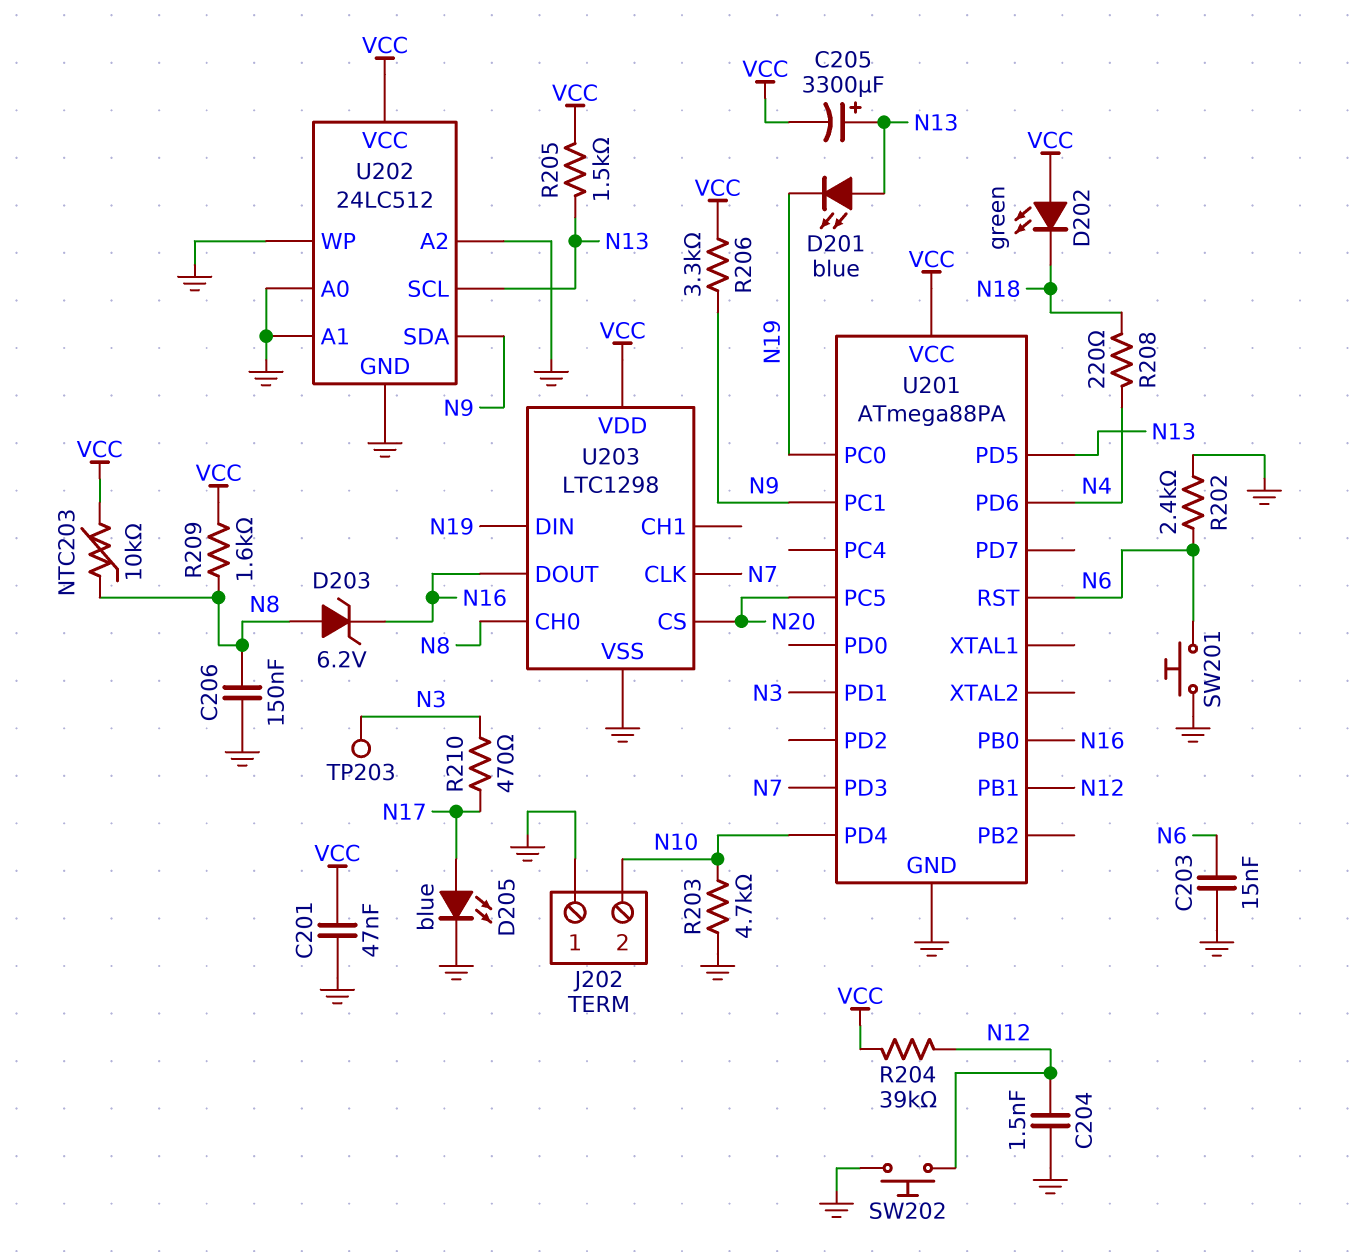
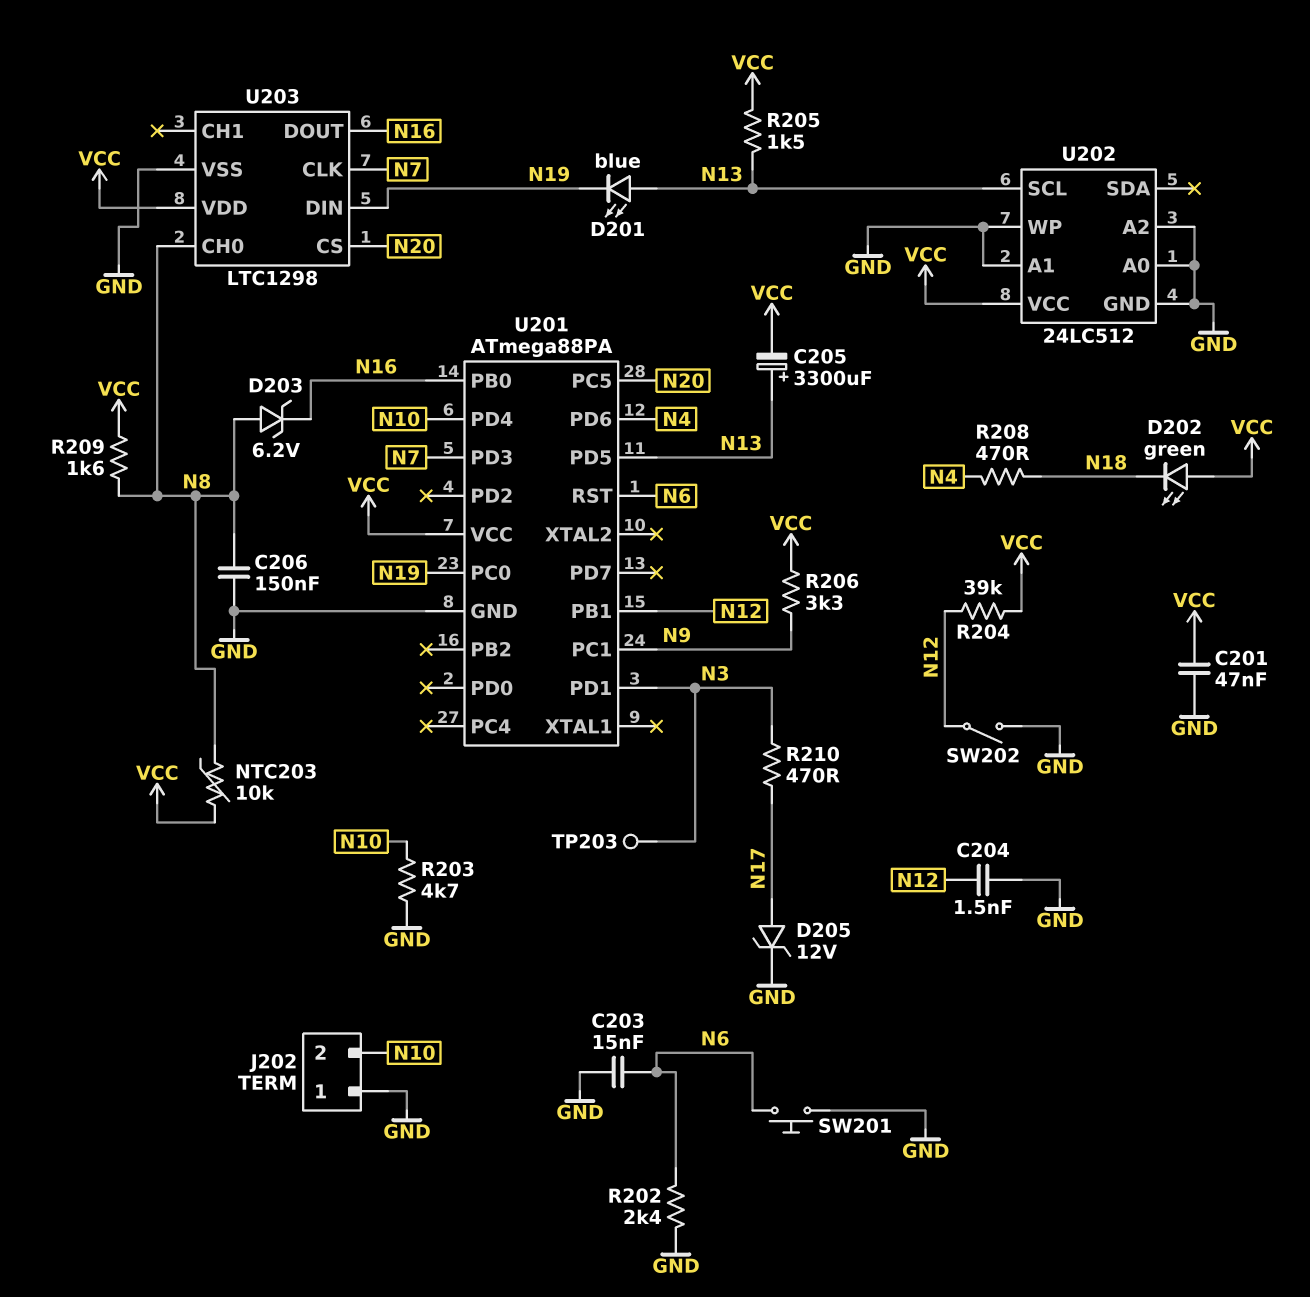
D205: LED blue (A N17, K GND) -> zener 12V (A N17, K GND)
R208: 220 (N4, N18) -> 470 (N4, N18)
SW202: button (GND, N12) -> switch (GND, N12)
U202 pin SDA: N9 -> none

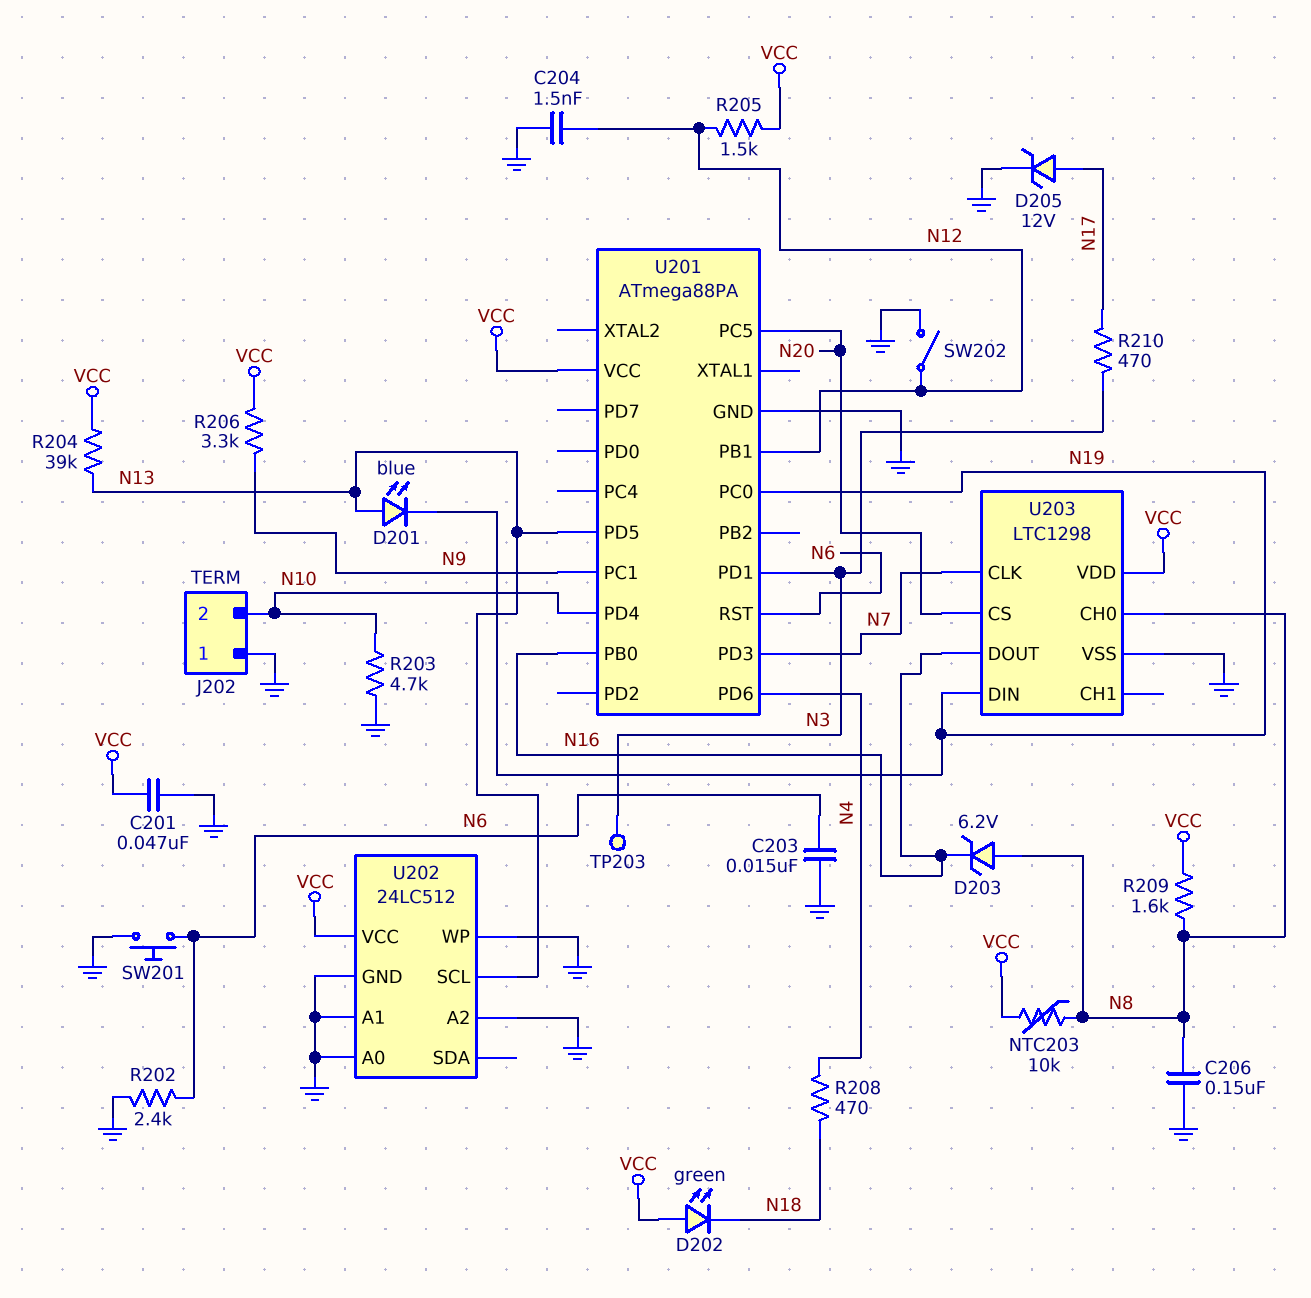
C205: 3300uF (plus N13, minus VCC) -> none
R204: 39k (N12, VCC) -> 39k (N13, VCC)
R205: 1.5k (N13, VCC) -> 1.5k (N12, VCC)

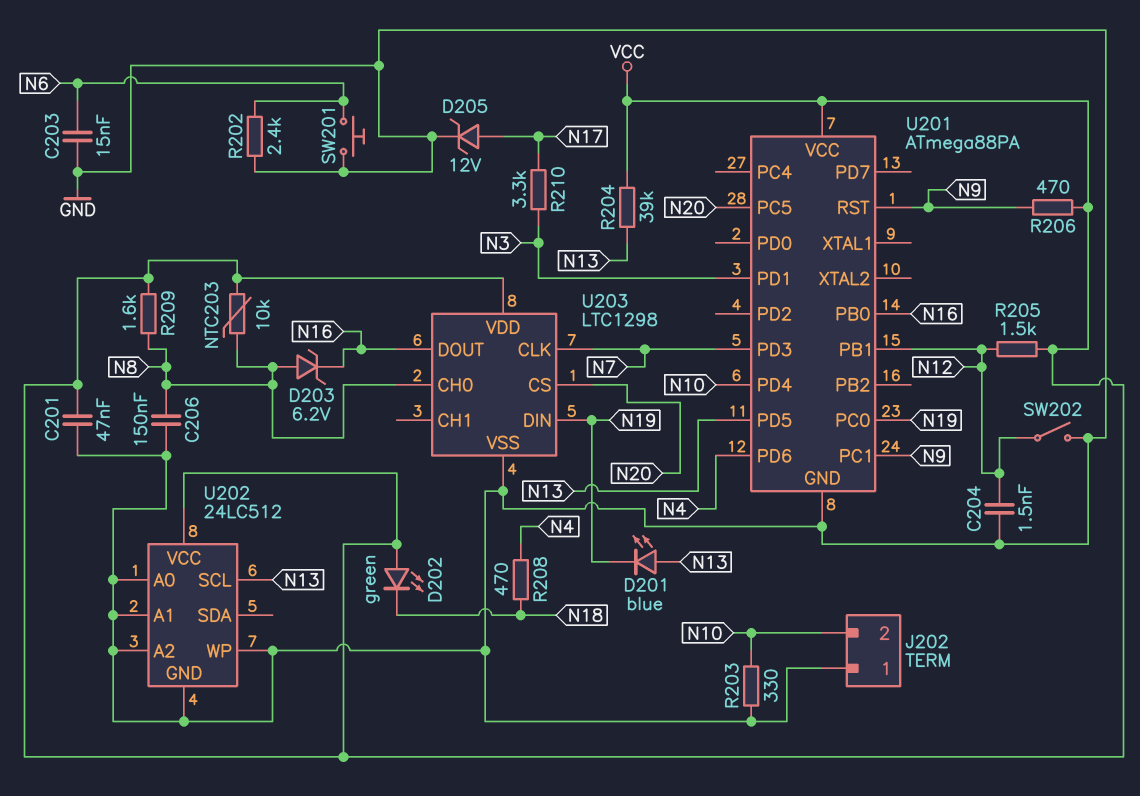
R203: 4.7k (GND, N10) -> 330 (GND, N10)
R206: 3.3k (N9, VCC) -> 470 (N9, VCC)
R210: 470 (N3, N17) -> 3.3k (N3, N17)
TP203: test point (N3) -> none
U201 pin RST: N6 -> N9

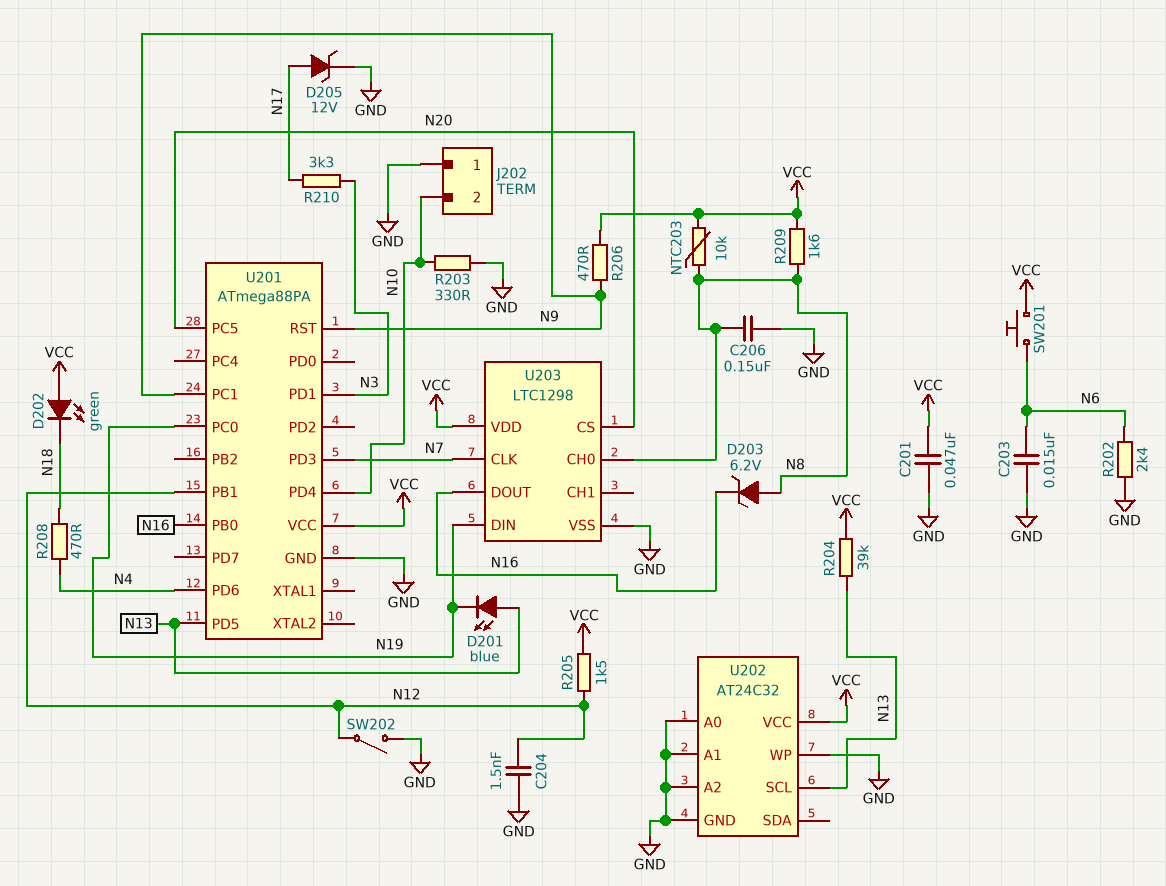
SW201: button (GND, N6) -> button (N6, VCC)
U202: 24LC512 -> AT24C32

